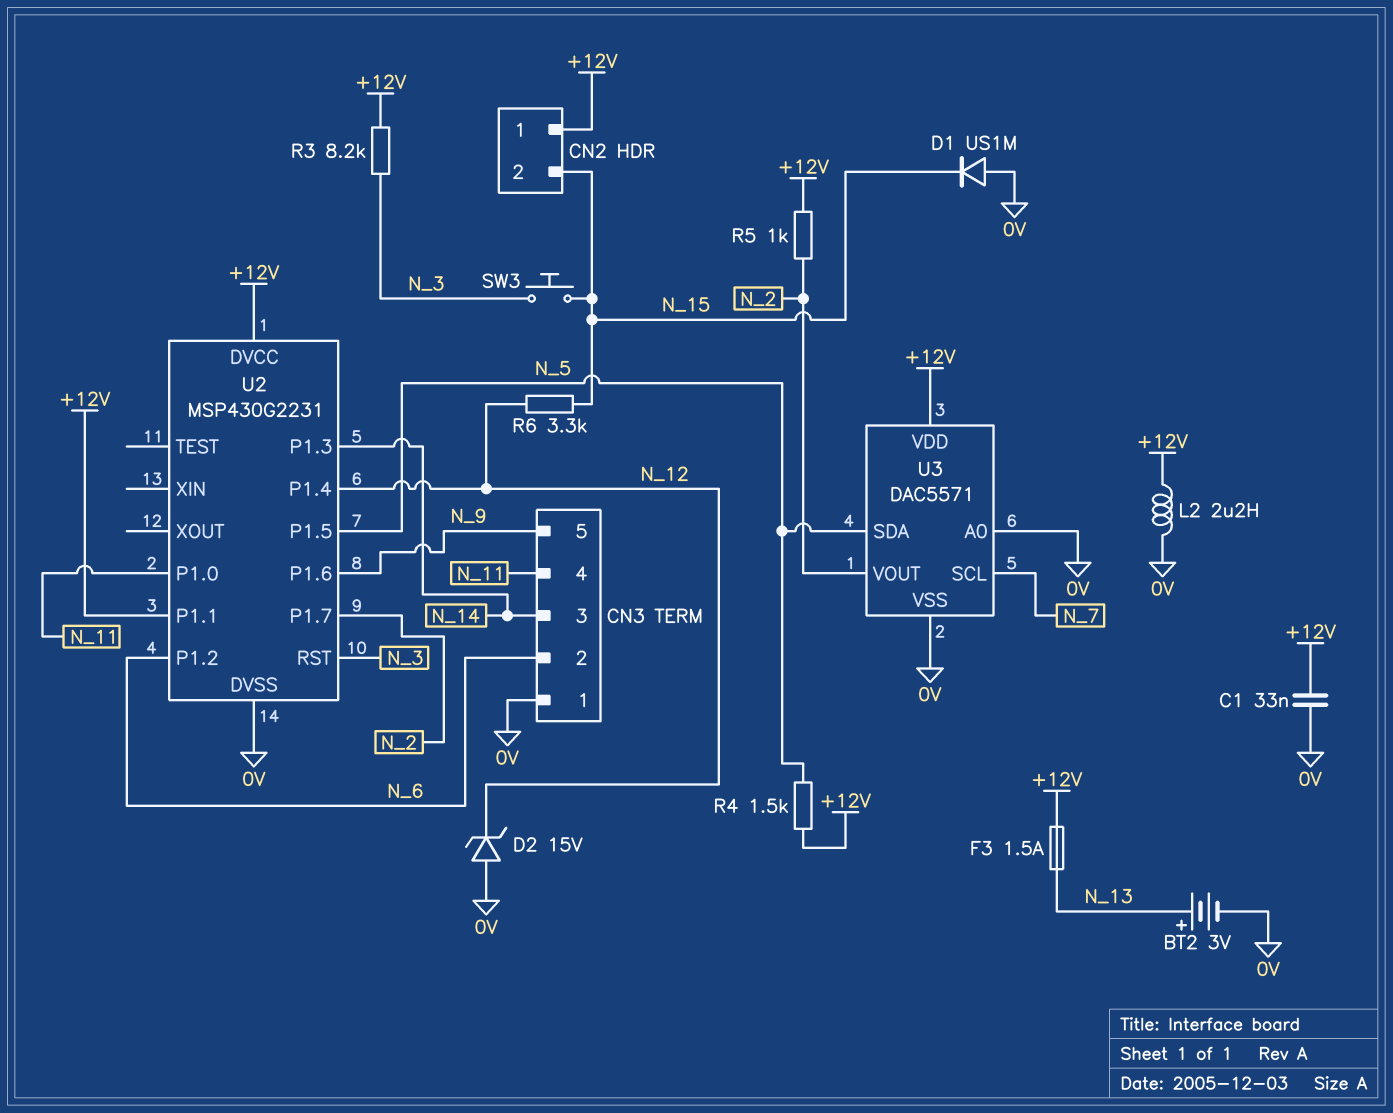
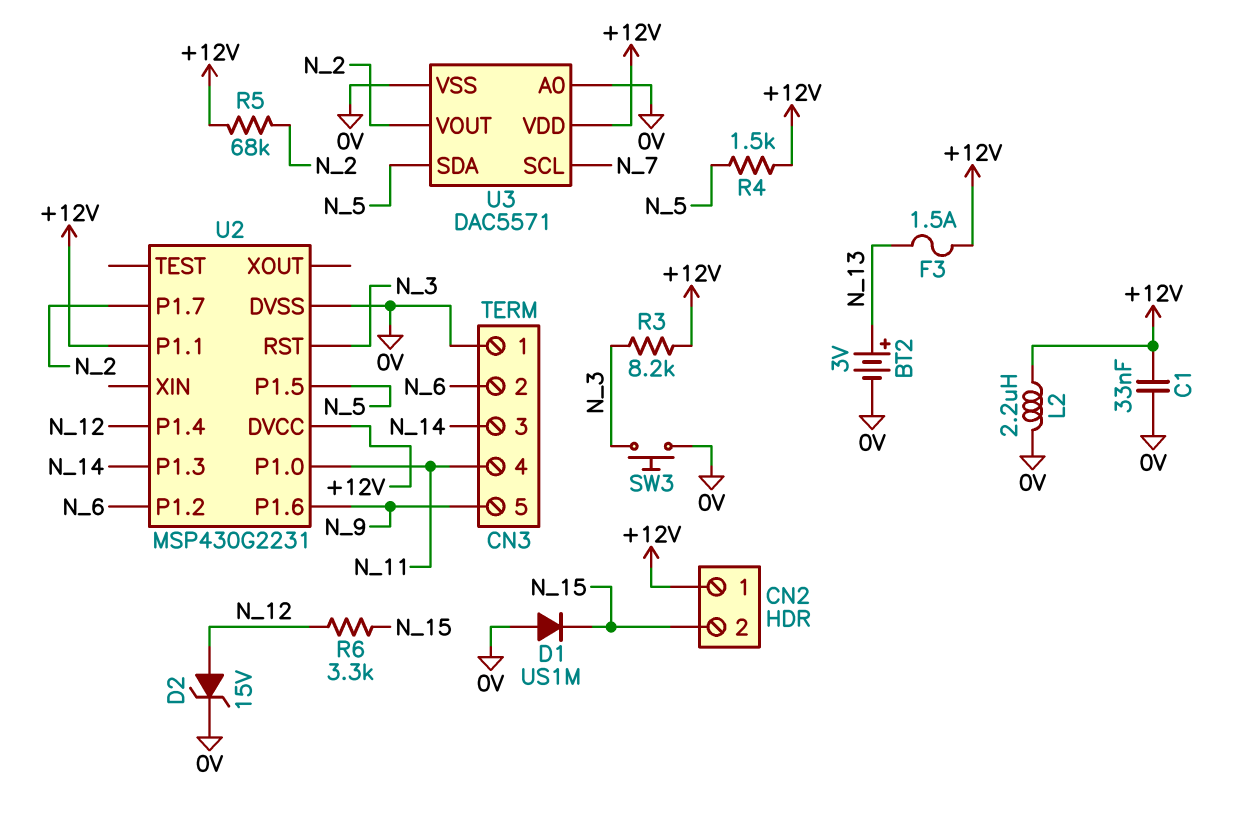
D2: zener 15V (A 0V, K N_12) -> zener 15V (A N_12, K 0V)
R5: 1k (+12V, N_2) -> 68k (+12V, N_2)
SW3: button (N_3, N_15) -> button (0V, N_3)

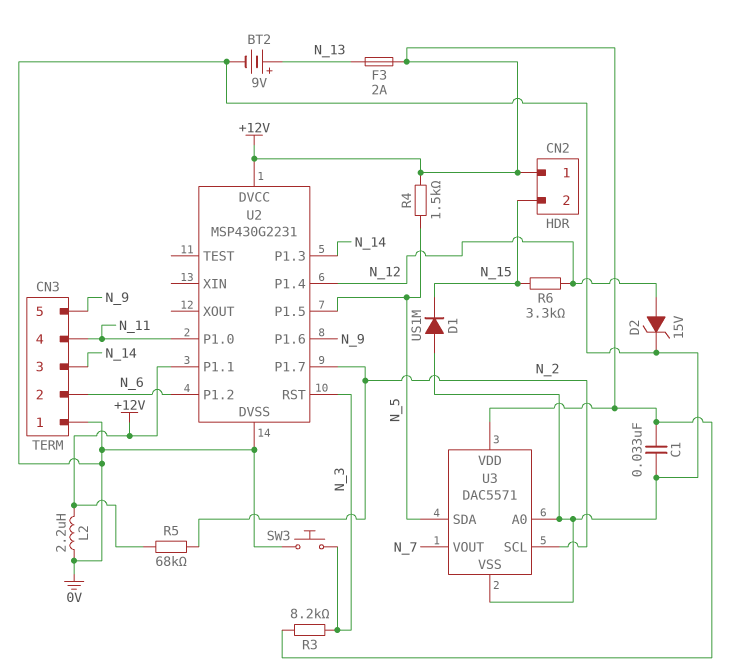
BT2: 3V (plus N_13, minus 0V) -> 9V (plus N_13, minus 0V)
F3: 1.5A (+12V, N_13) -> 2A (+12V, N_13)
U3 pin SCL: N_7 -> N_2
U3 pin VOUT: N_2 -> N_7

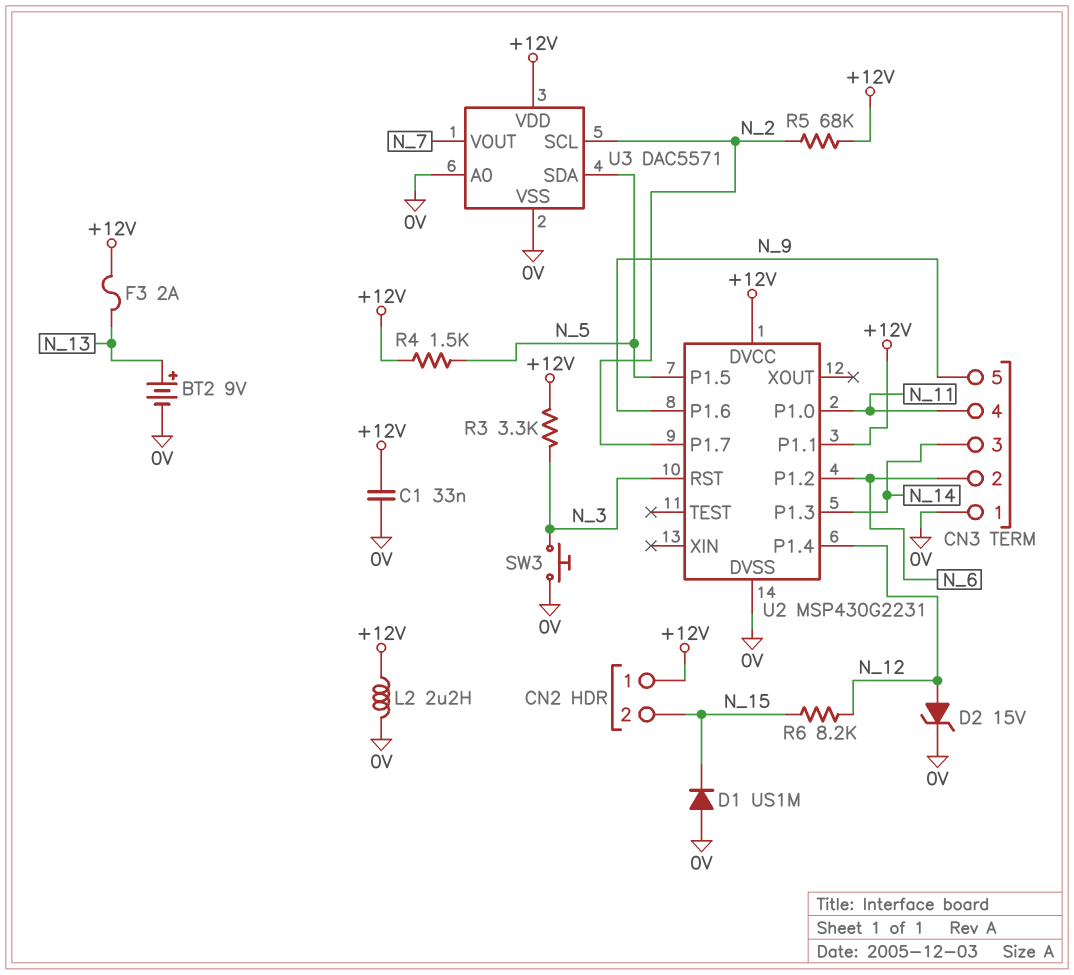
R3: 8.2k (+12V, N_3) -> 3.3k (+12V, N_3)
R6: 3.3k (N_12, N_15) -> 8.2k (N_12, N_15)

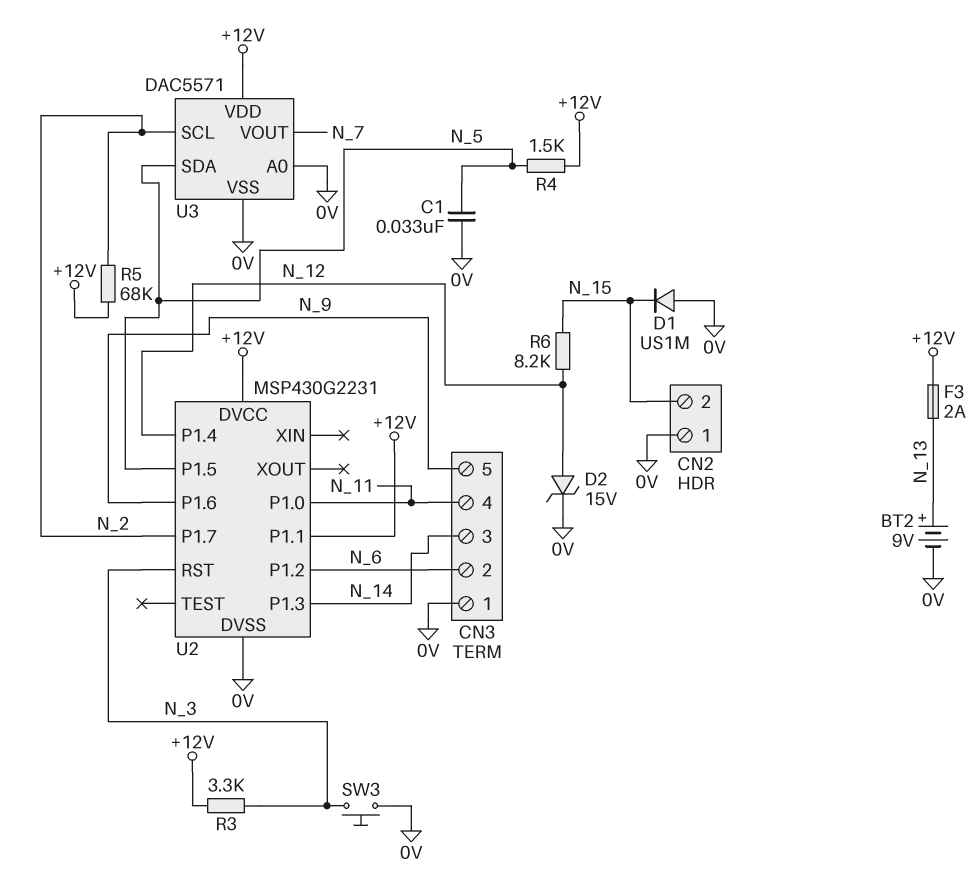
C1: 33nF (+12V, 0V) -> 33nF (0V, N_5)
CN2 pin 1: +12V -> 0V
L2: 2.2uH (+12V, 0V) -> none

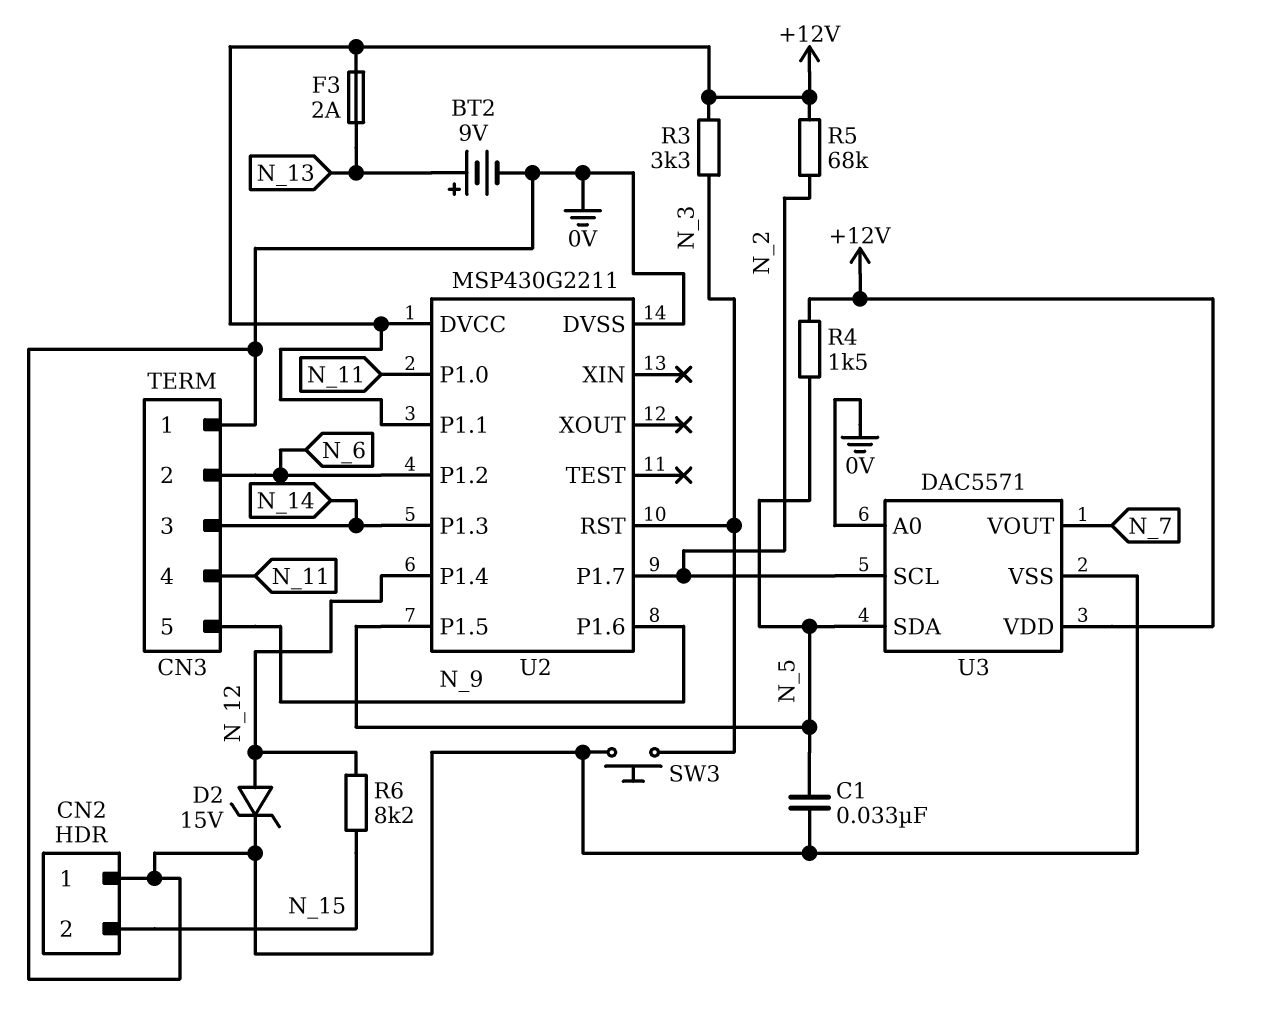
D1: diode US1M (A 0V, K N_15) -> none
U2: MSP430G2231 -> MSP430G2211

